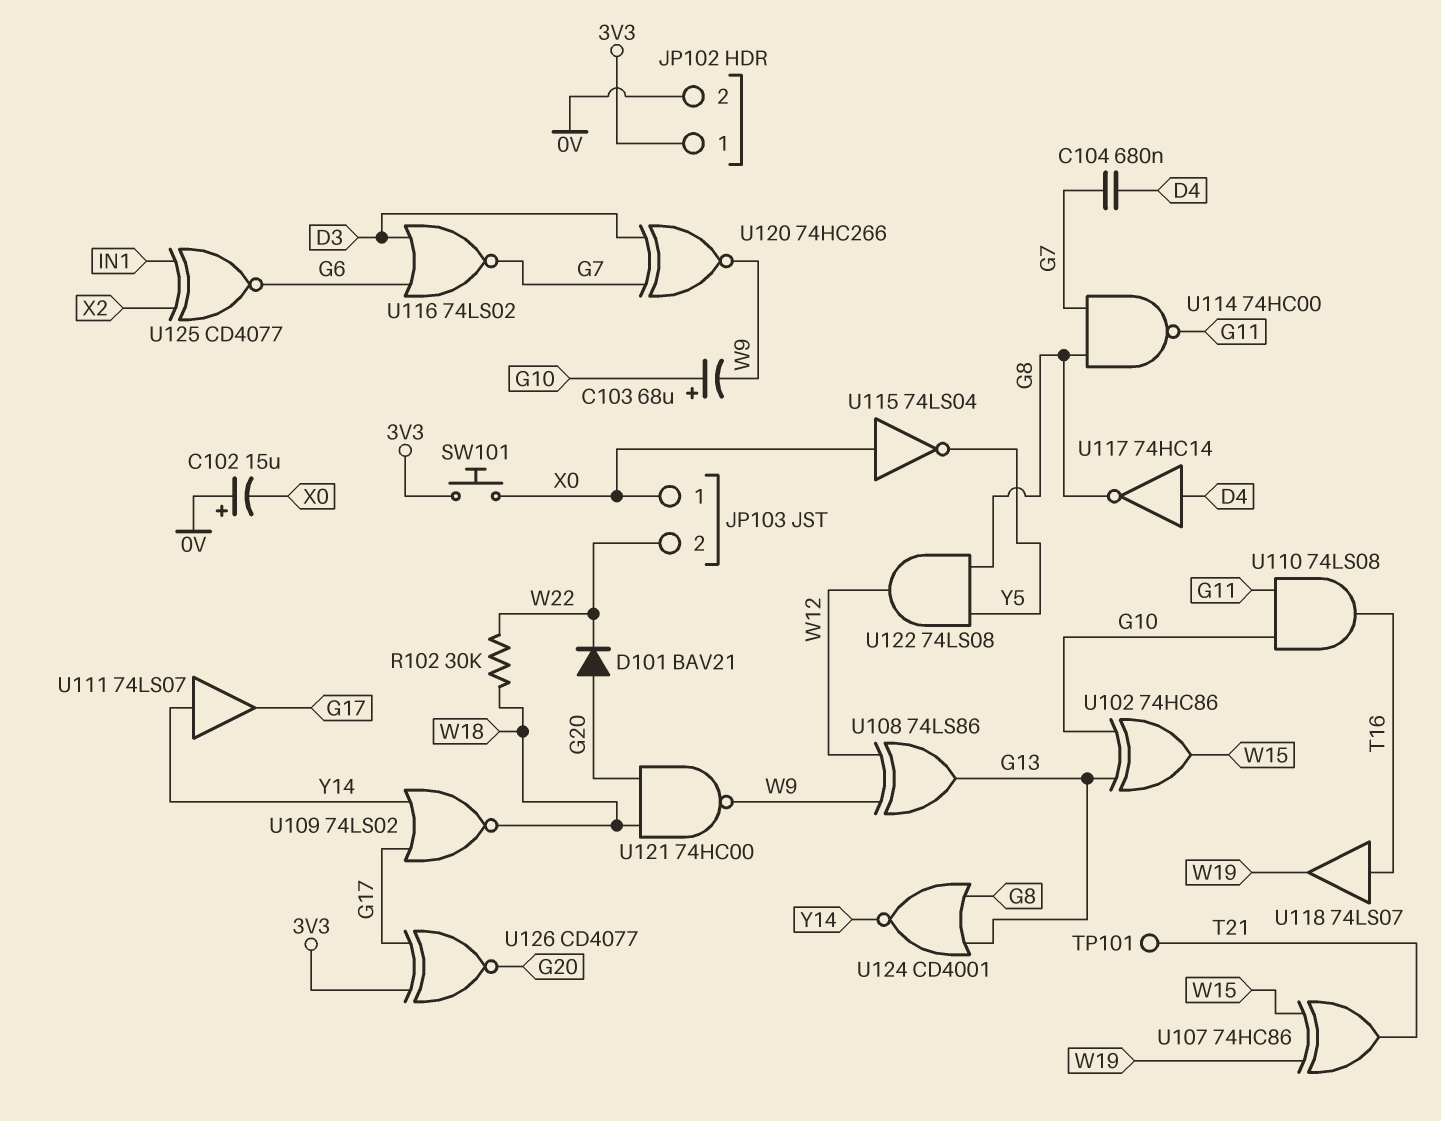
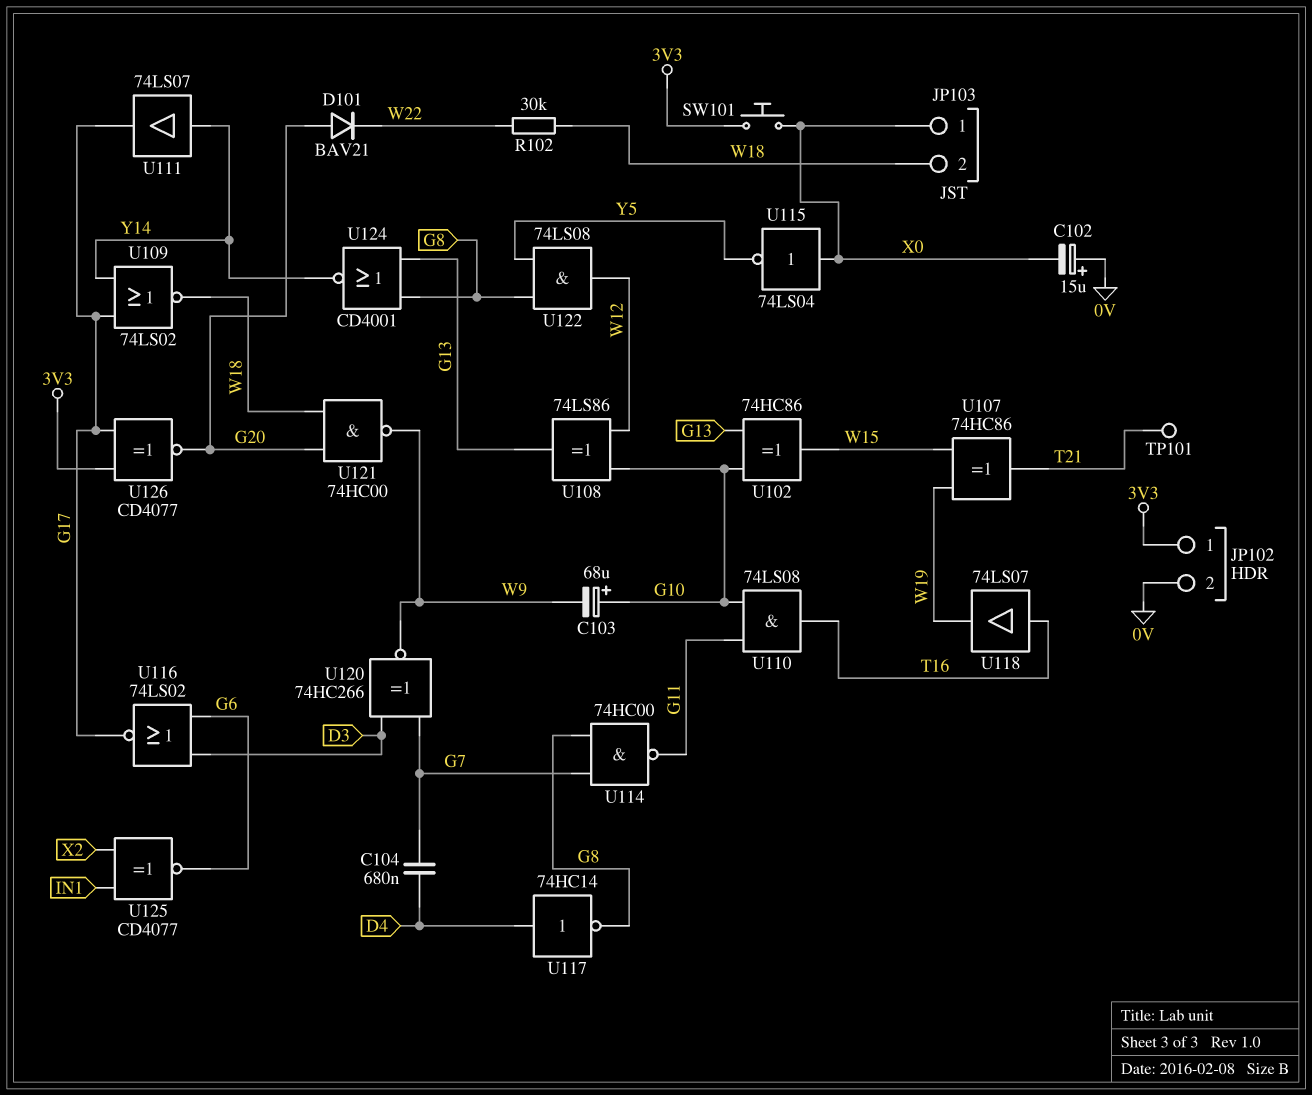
JP103 pin 2: W22 -> W18
U108: XOR 74LS86 (in W9, in W12, out G13) -> XOR 74LS86 (in G10, in W12, out G13)
U116: NOR 74LS02 (in D3, in G6, out G7) -> NOR 74LS02 (in D3, in G6, out G17)

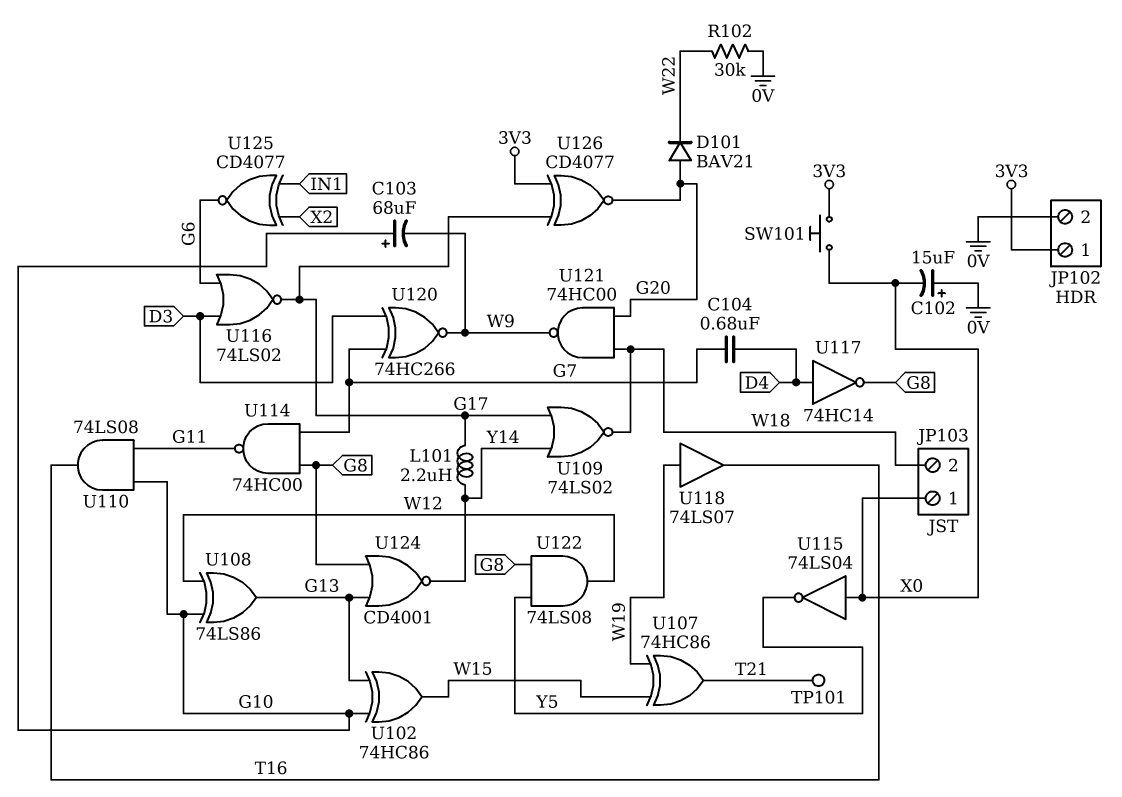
L101: none -> 2.2uH (G17, Y14)
R102: 30k (W18, W22) -> 30k (0V, W22)
U111: buffer 74LS07 (in Y14, out G17) -> none
U118: buffer 74LS07 (in T16, out W19) -> buffer 74LS07 (in W19, out T16)

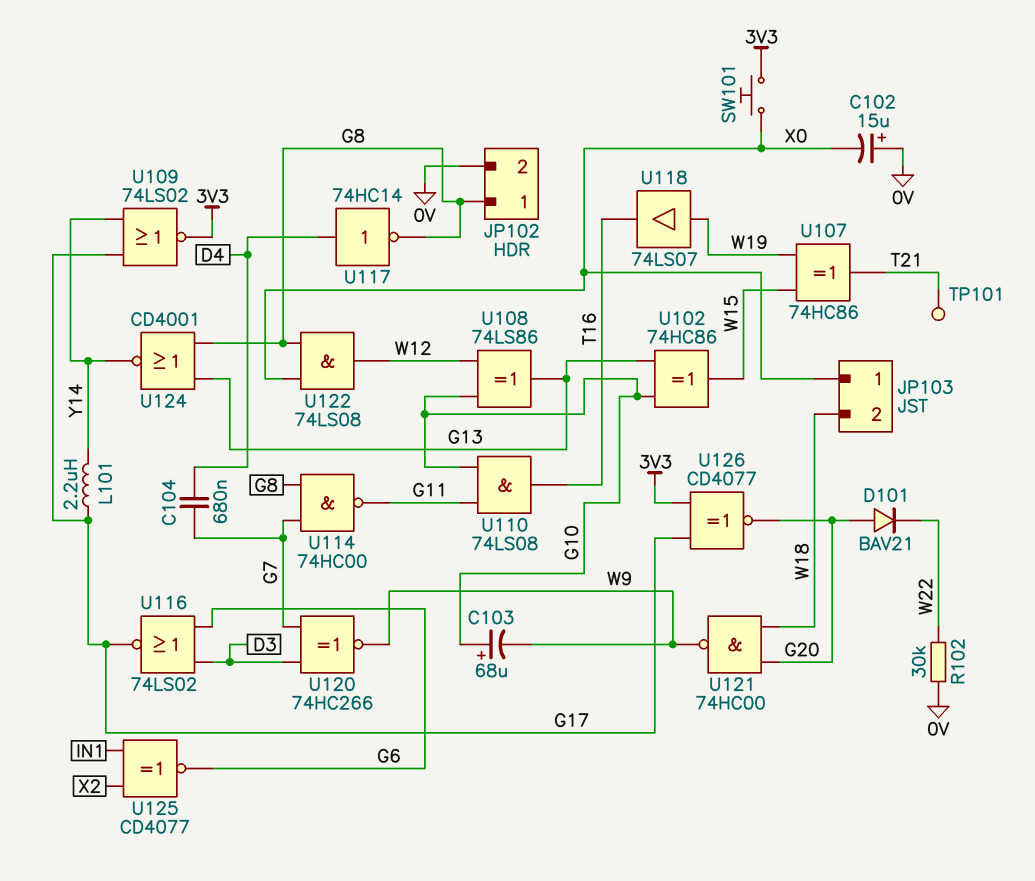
JP102 pin 1: 3V3 -> G8
U109: NOR 74LS02 (in G17, in Y14, out W18) -> NOR 74LS02 (in G17, in Y14, out 3V3)
U115: NOT 74LS04 (in X0, out Y5) -> none
U122: AND 74LS08 (in G8, in Y5, out W12) -> AND 74LS08 (in G8, in X0, out W12)

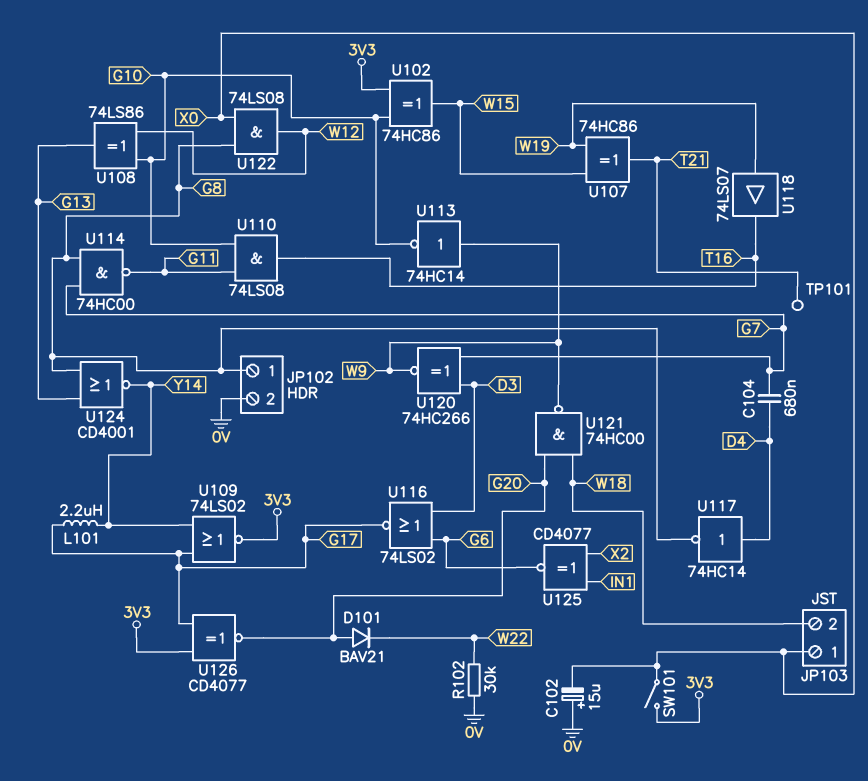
C103: 68uF (plus G10, minus W9) -> none
SW101: button (3V3, X0) -> switch (3V3, X0)
U102: XOR 74HC86 (in G10, in G13, out W15) -> XOR 74HC86 (in 3V3, in G10, out W15)
U113: none -> NOT 74HC14 (in W9, out G10)

